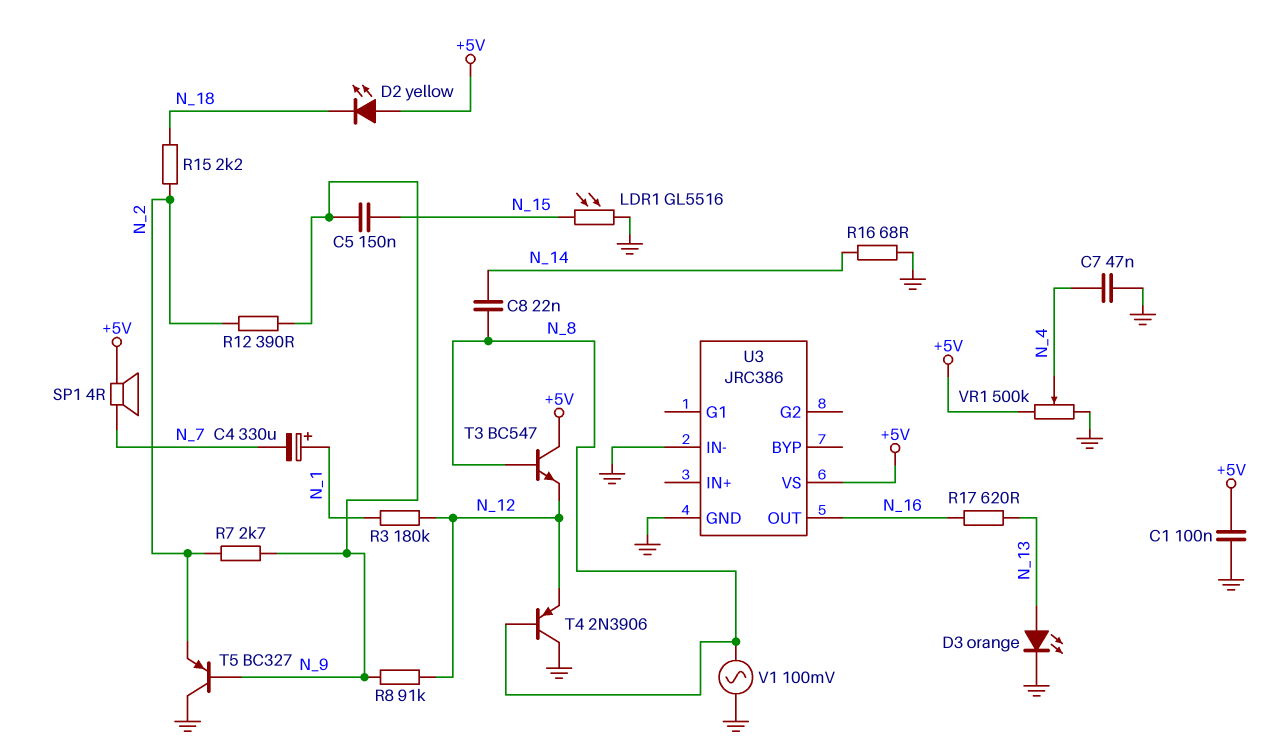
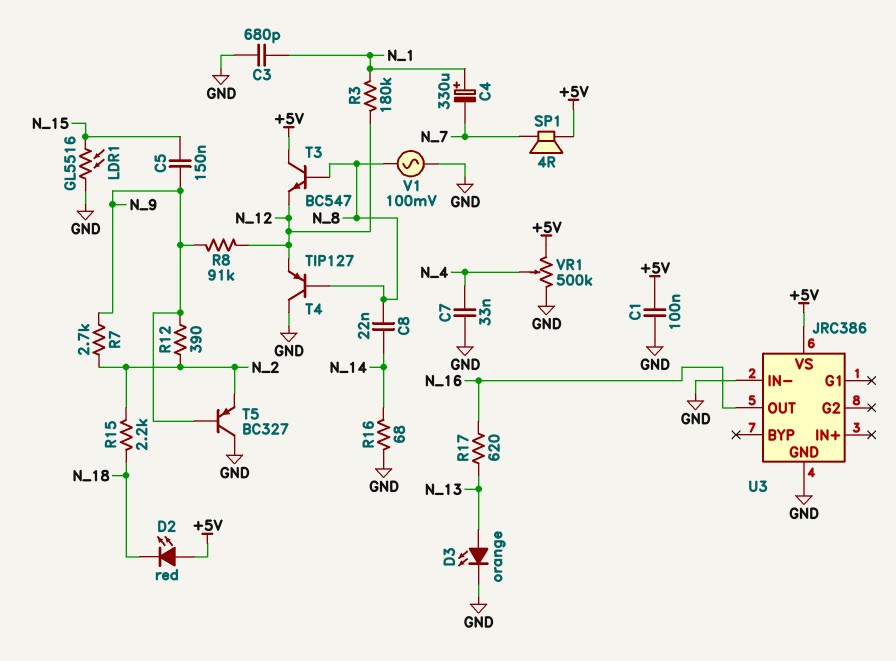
C3: none -> 680pF (GND, N_1)
C7: 47nF (GND, N_4) -> 33nF (GND, N_4)
D2: LED yellow (A +5V, K N_18) -> LED red (A +5V, K N_18)
T4: PNP 2N3906 (B N_8, C GND, E N_12) -> PNP TIP127 (B N_8, C GND, E N_12)

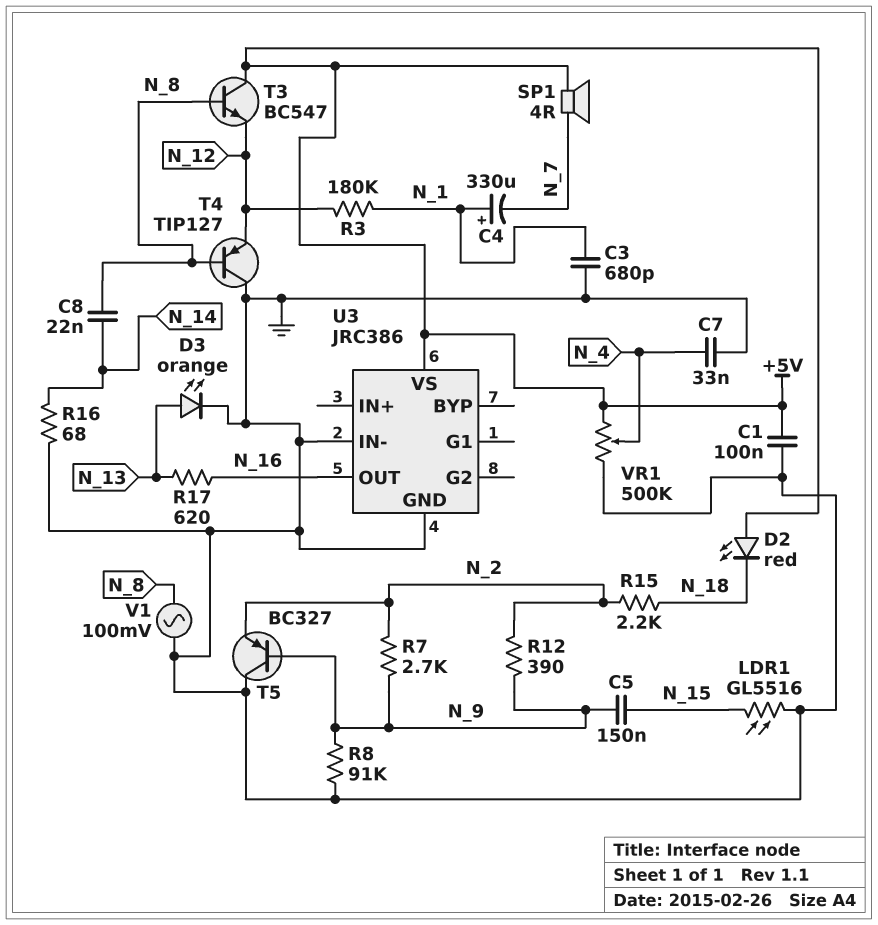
R8: 91k (N_9, N_12) -> 91k (GND, N_9)

